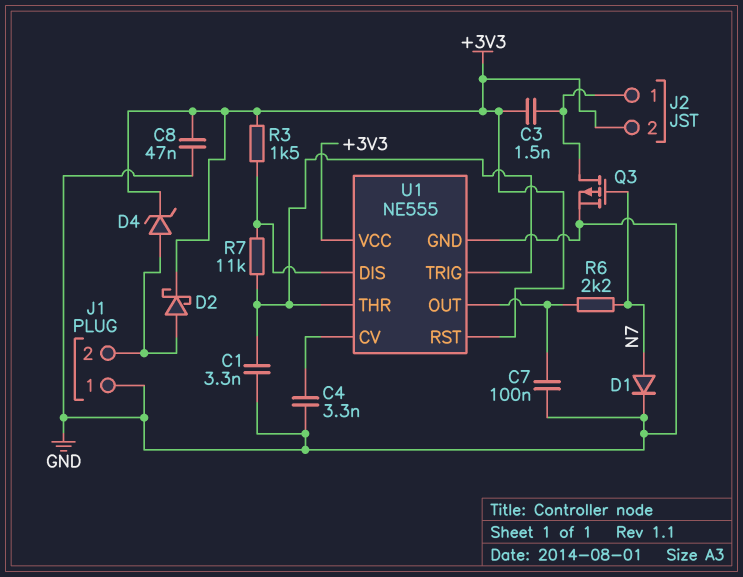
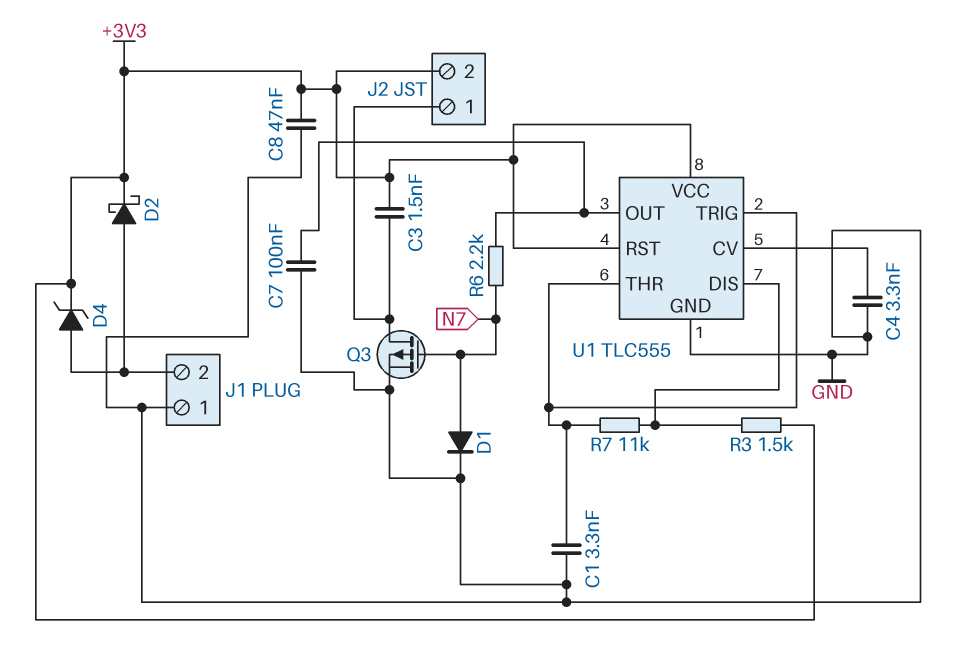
U1: NE555 -> TLC555

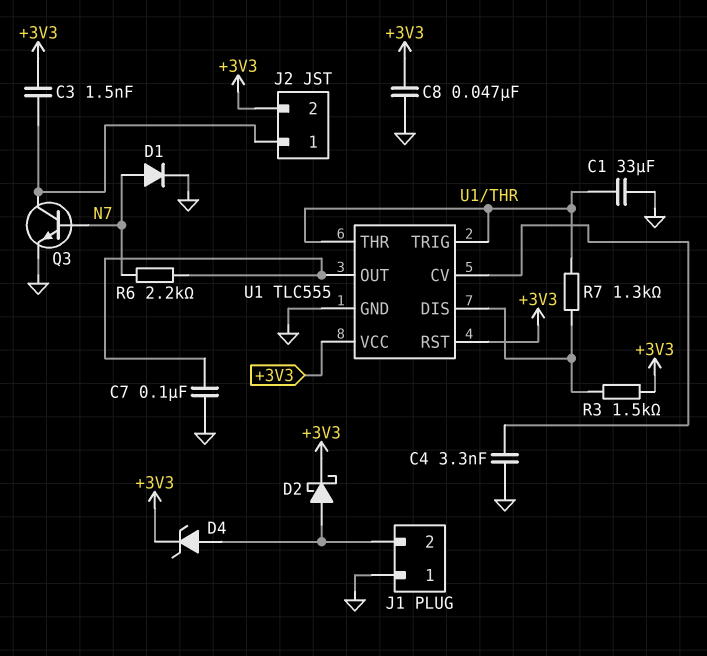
C1: 3.3nF (GND, U1/THR) -> 33uF (GND, U1/THR)
Q3: PMOS (G N7, D J2/1, S GND) -> NPN (B N7, C J2/1, E GND)
R7: 11k (U1/DIS, U1/THR) -> 1.3k (U1/DIS, U1/THR)

